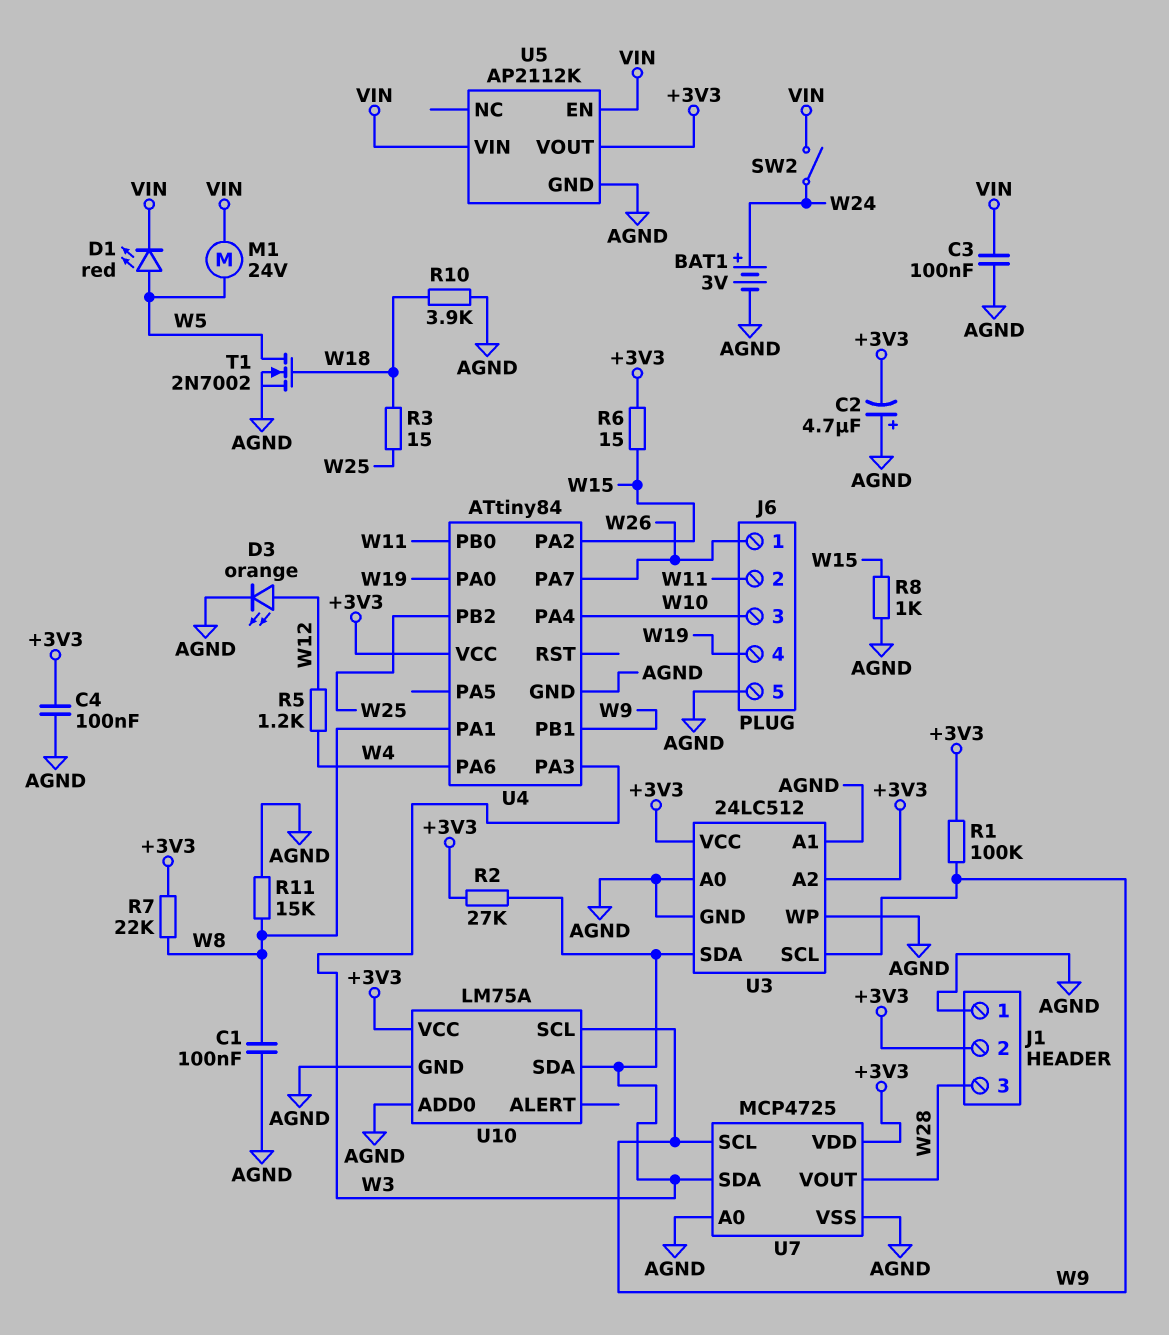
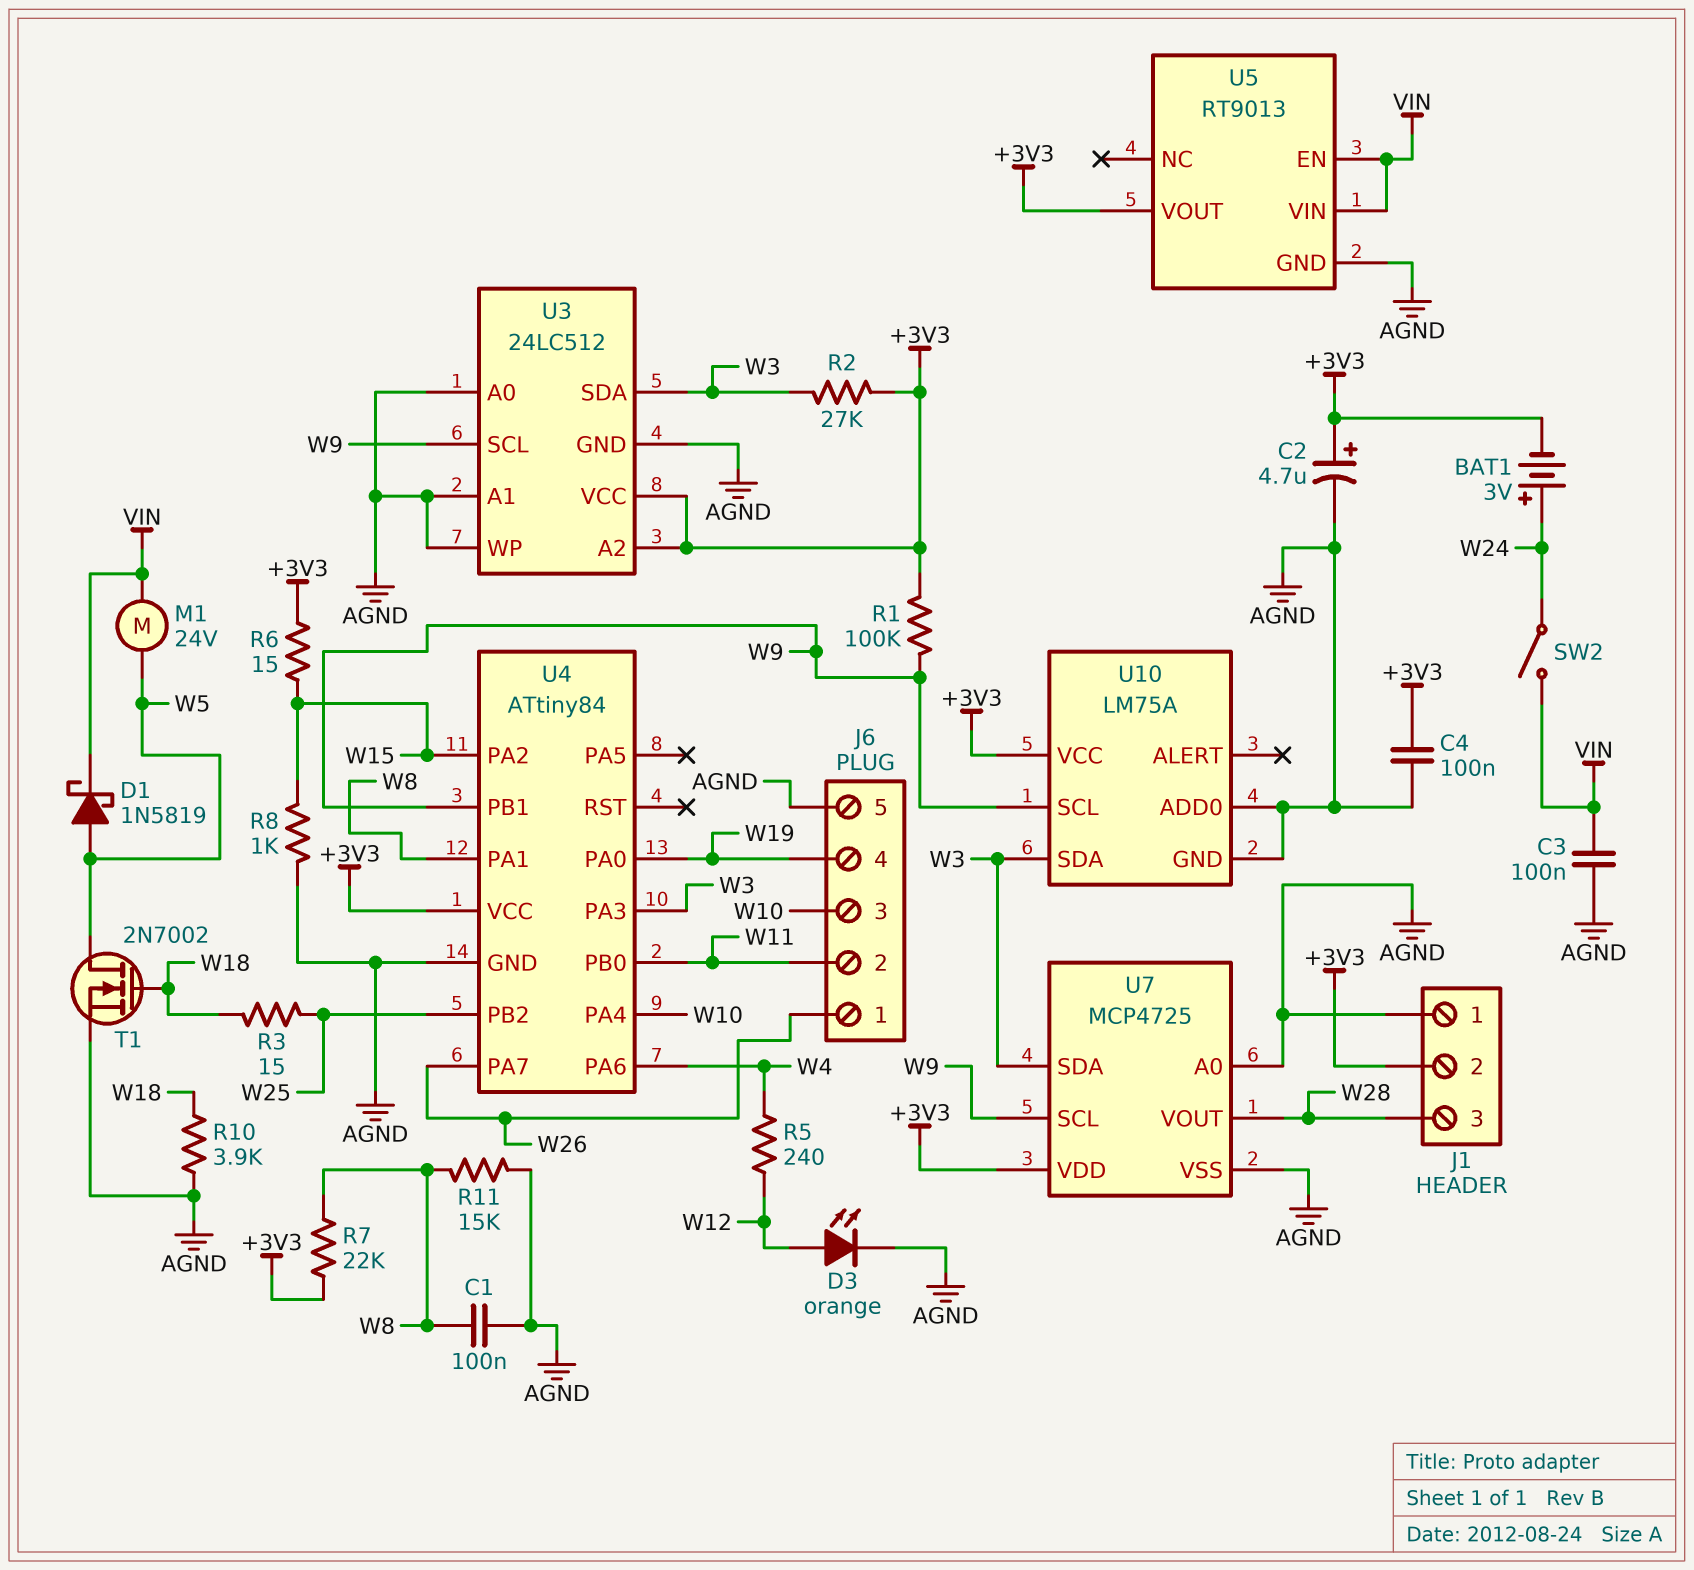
BAT1: 3V (plus W24, minus AGND) -> 3V (plus W24, minus +3V3)
C2: 4.7uF (plus AGND, minus +3V3) -> 4.7uF (plus +3V3, minus AGND)
D1: LED red (A W5, K VIN) -> schottky 1N5819 (A W5, K VIN)
R5: 1.2k (W4, W12) -> 240 (W4, W12)
U5: AP2112K -> RT9013

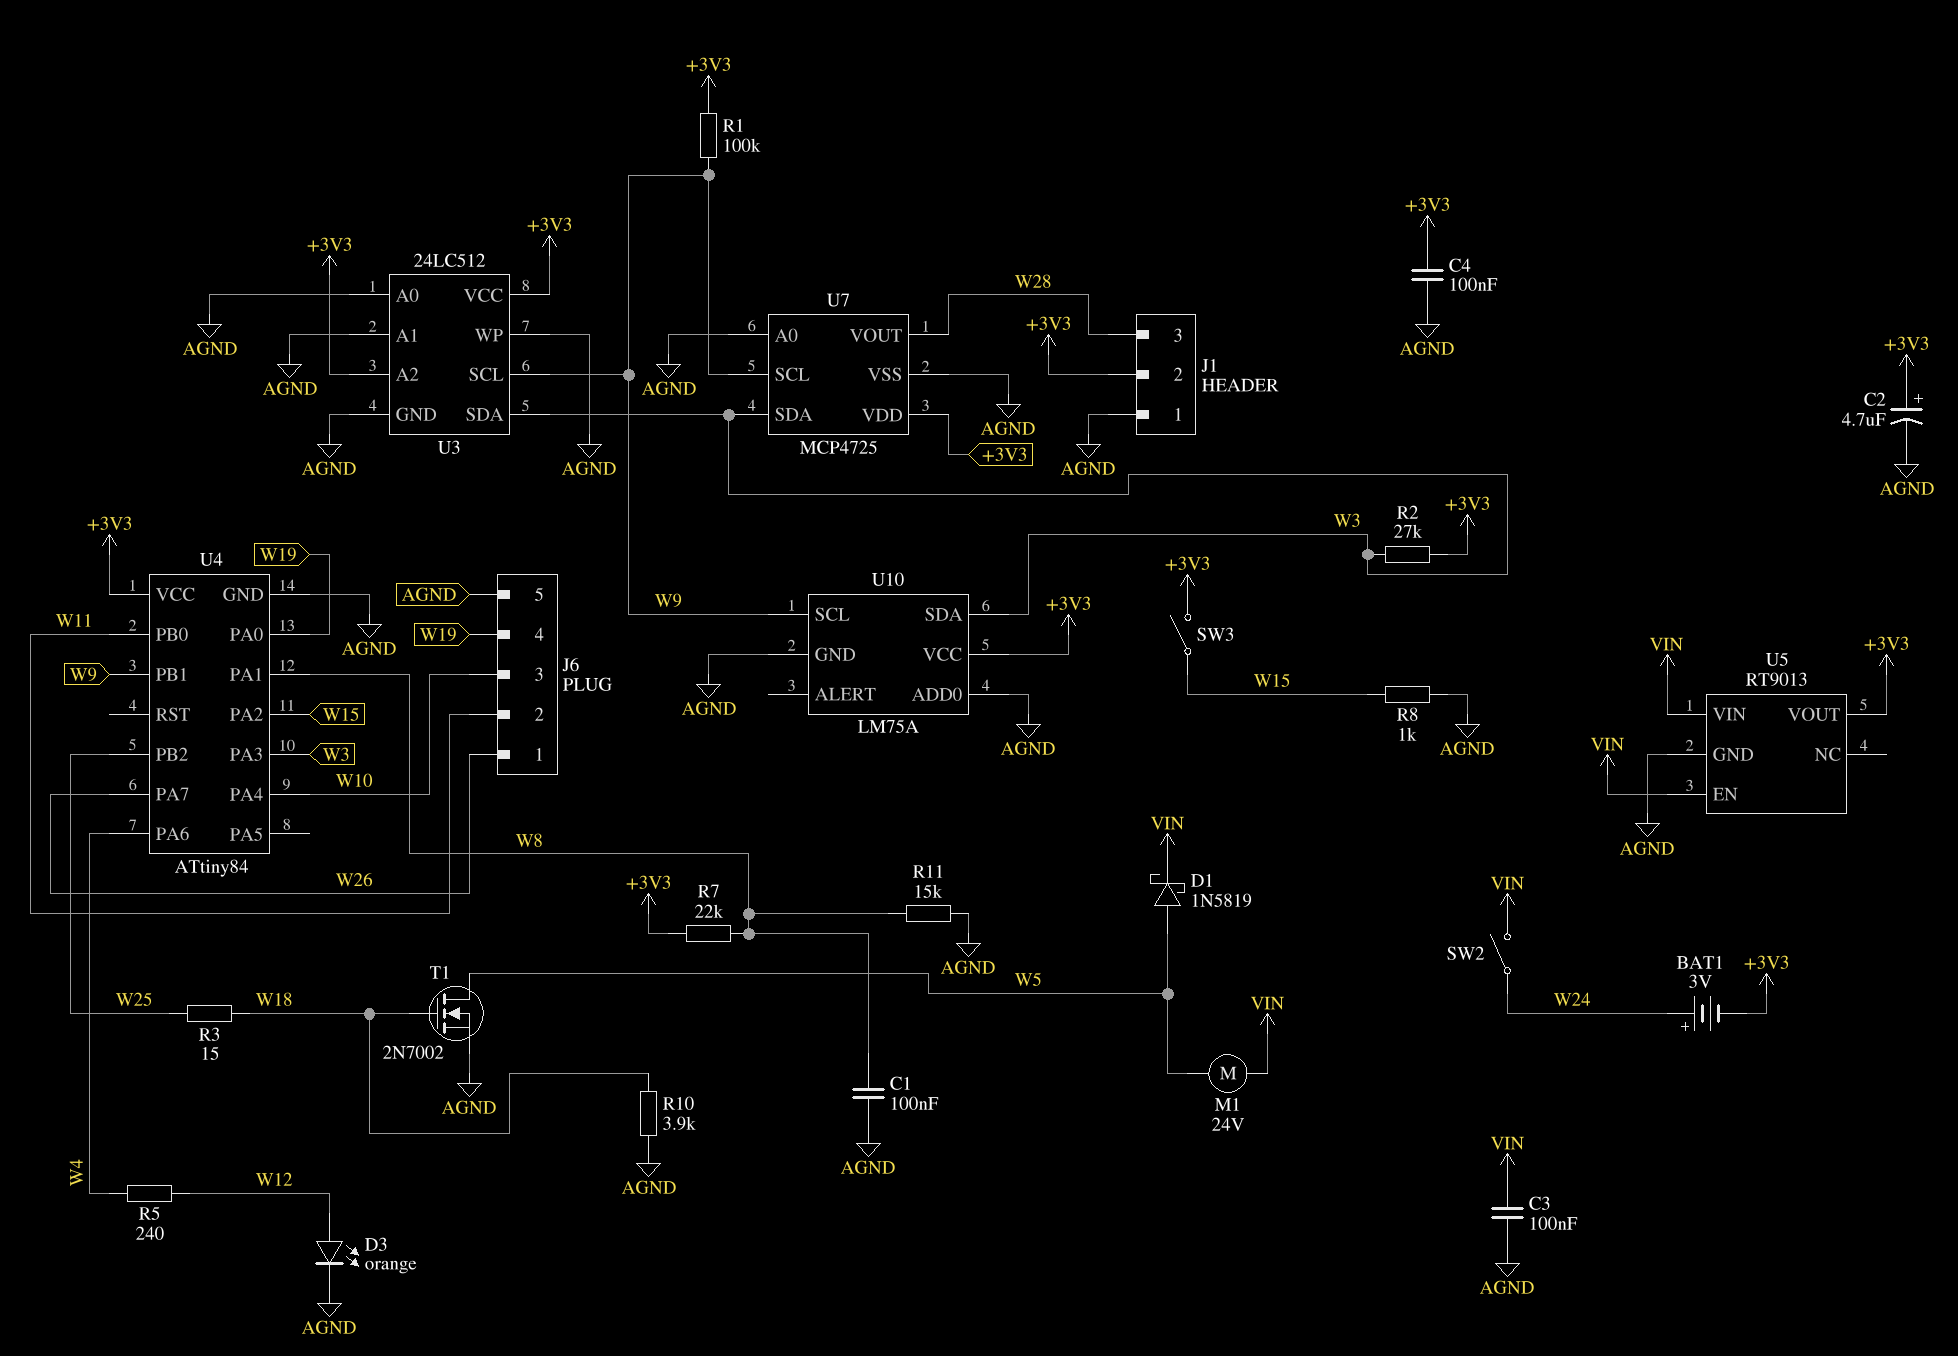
R6: 15 (+3V3, W15) -> none
SW3: none -> switch (+3V3, W15)

